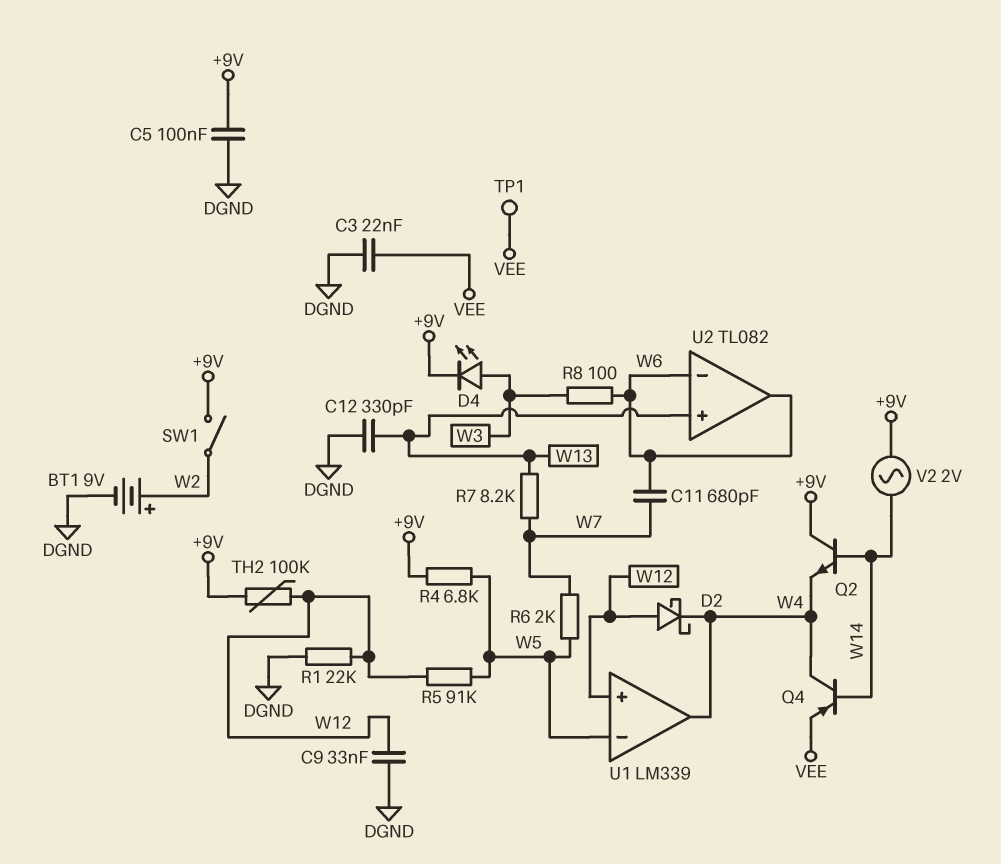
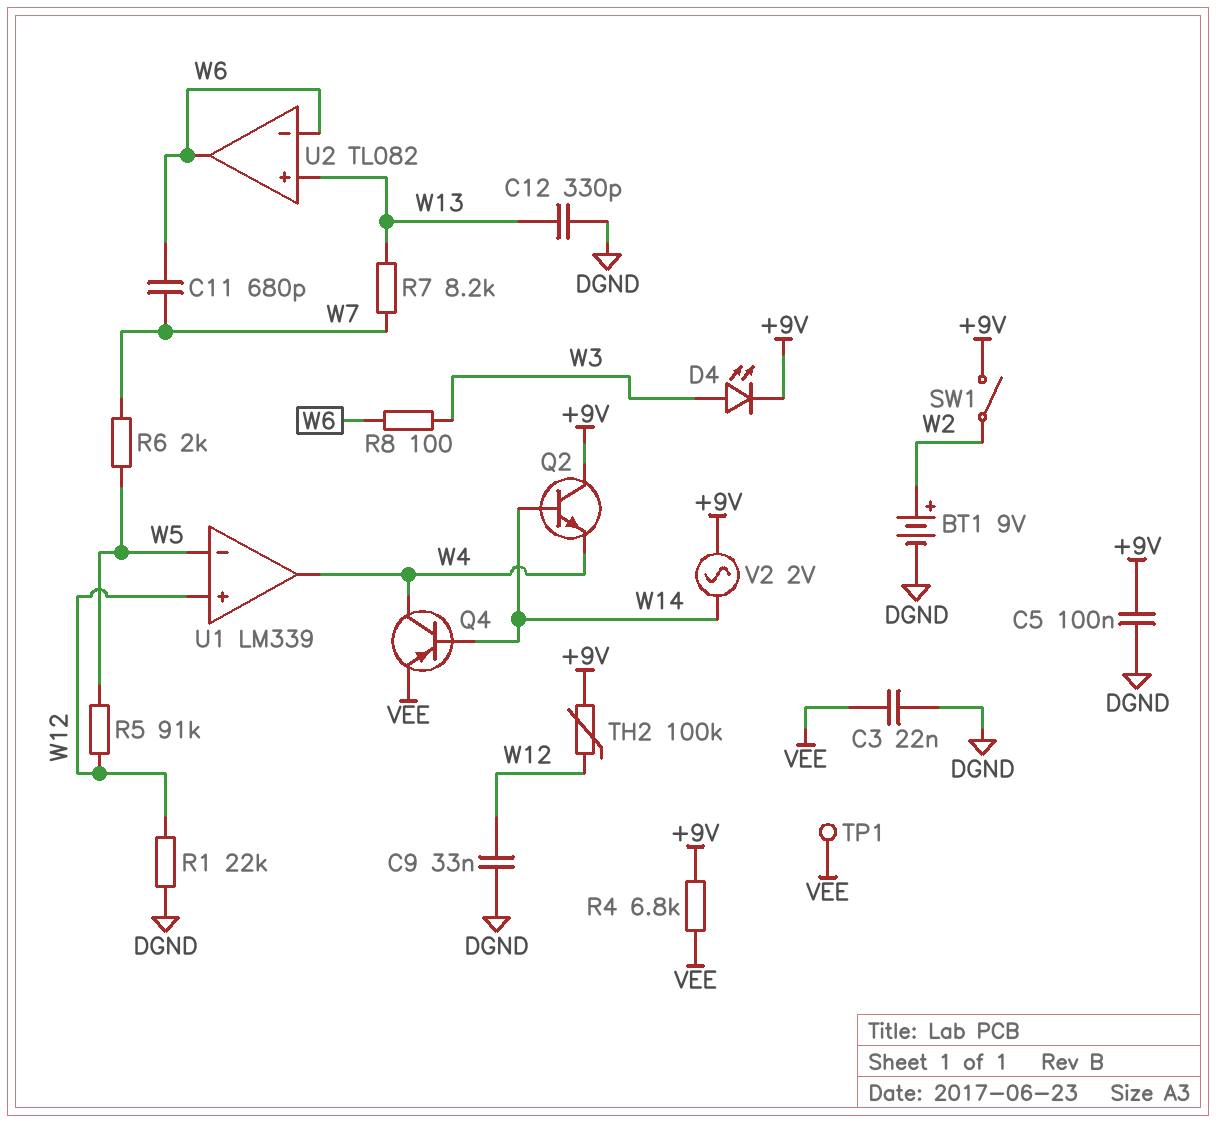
D2: schottky (A W12, K W4) -> none
R4: 6.8k (+9V, W5) -> 6.8k (+9V, VEE)

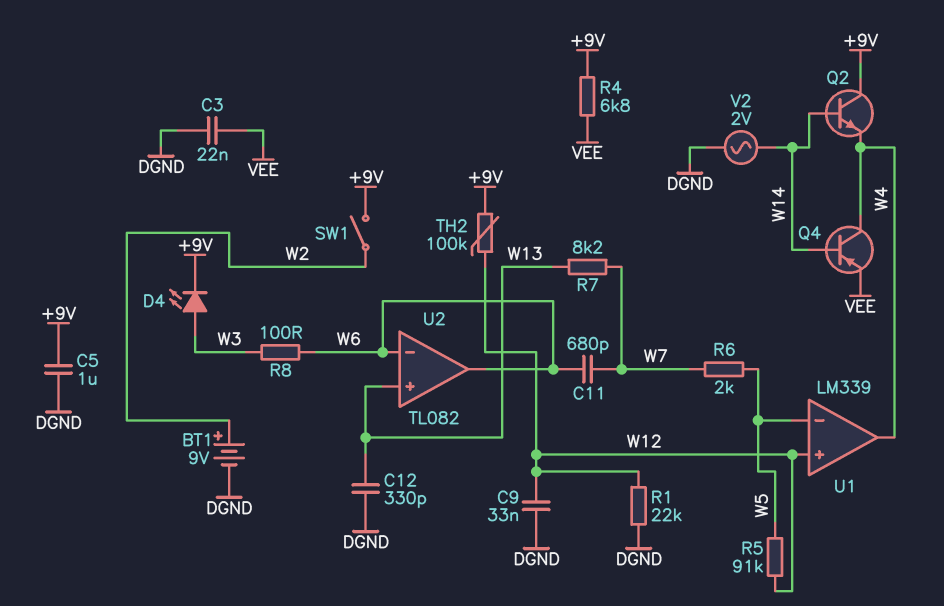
C5: 100nF (+9V, DGND) -> 1uF (+9V, DGND)
TP1: test point (VEE) -> none
V2: AC 2V (+9V, W14) -> AC 2V (DGND, W14)

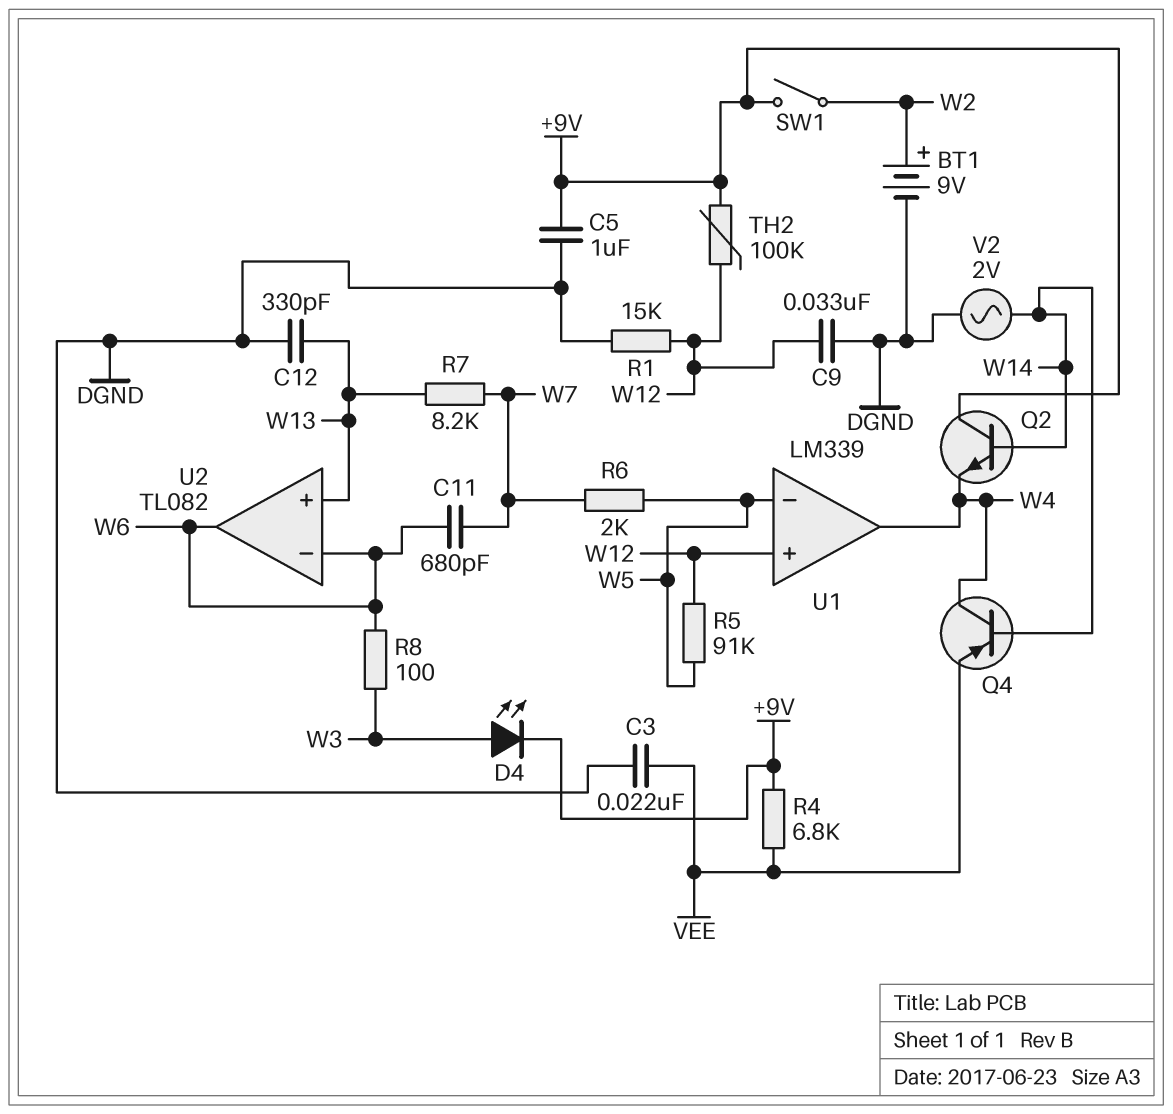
R1: 22k (DGND, W12) -> 15k (DGND, W12)

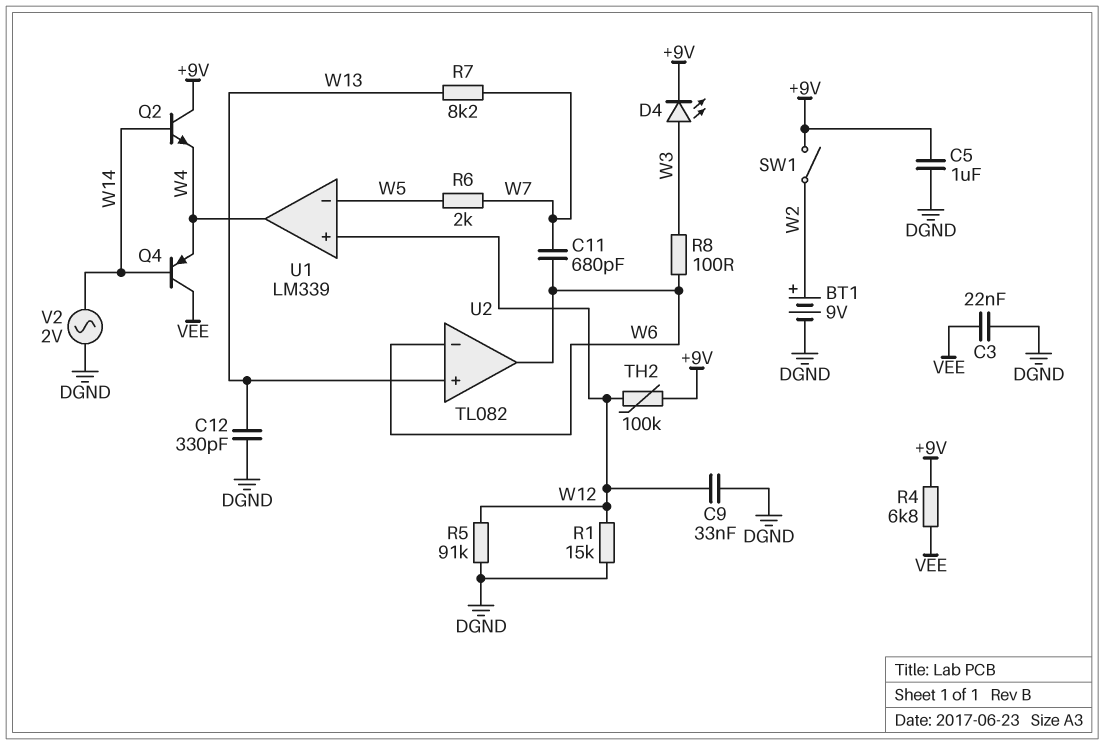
Q4: PNP (B W14, C W4, E VEE) -> PNP (B W14, C VEE, E W4)
R5: 91k (W5, W12) -> 91k (DGND, W12)

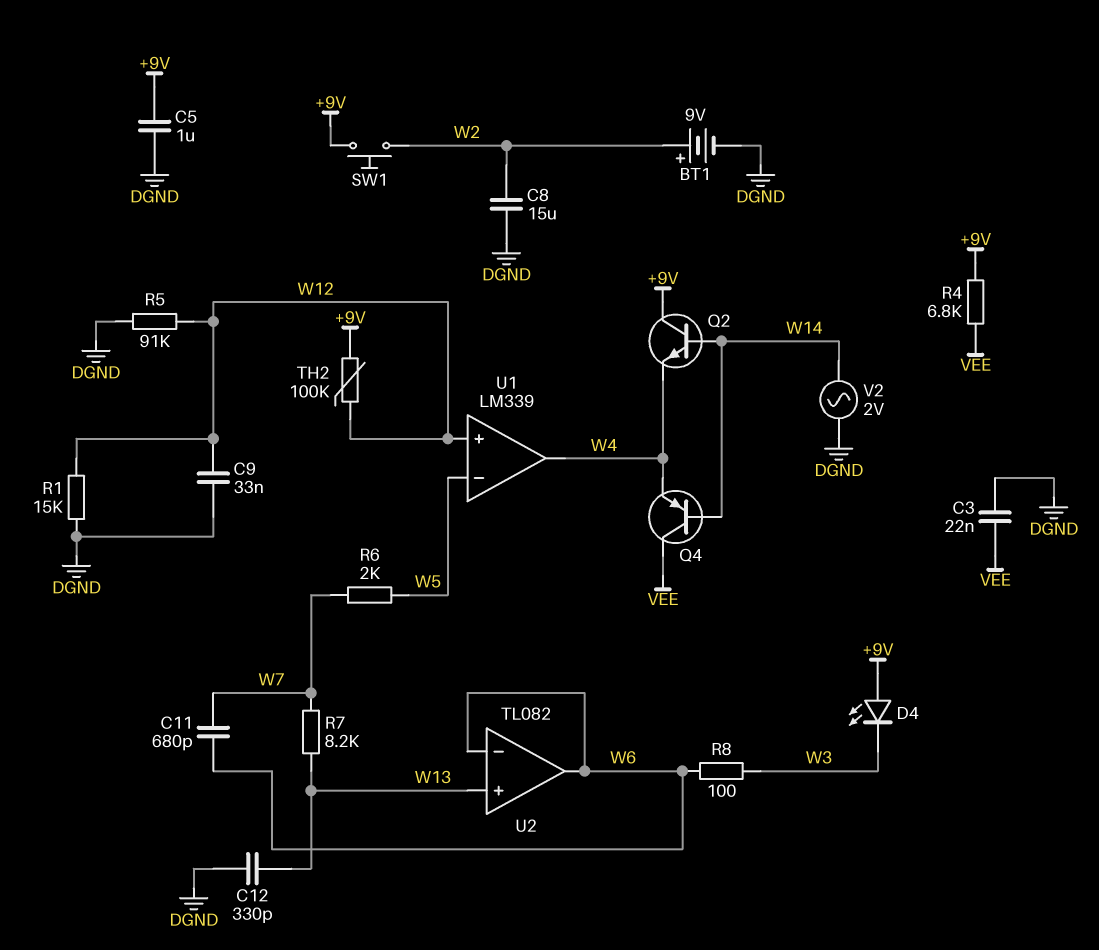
C8: none -> 15uF (DGND, W2)
D4: LED (A W3, K +9V) -> LED (A +9V, K W3)
SW1: switch (+9V, W2) -> button (+9V, W2)

